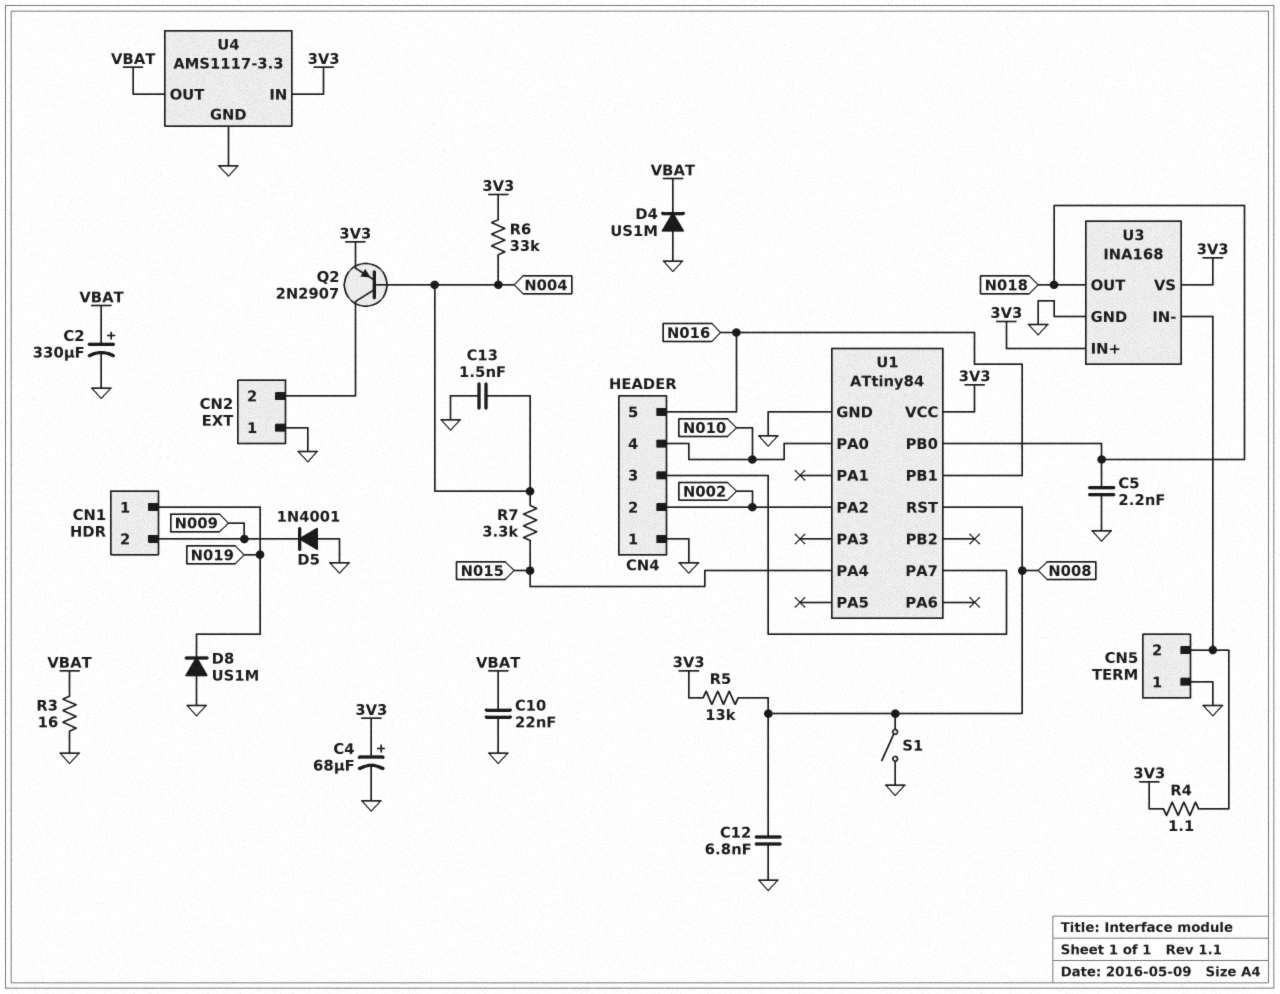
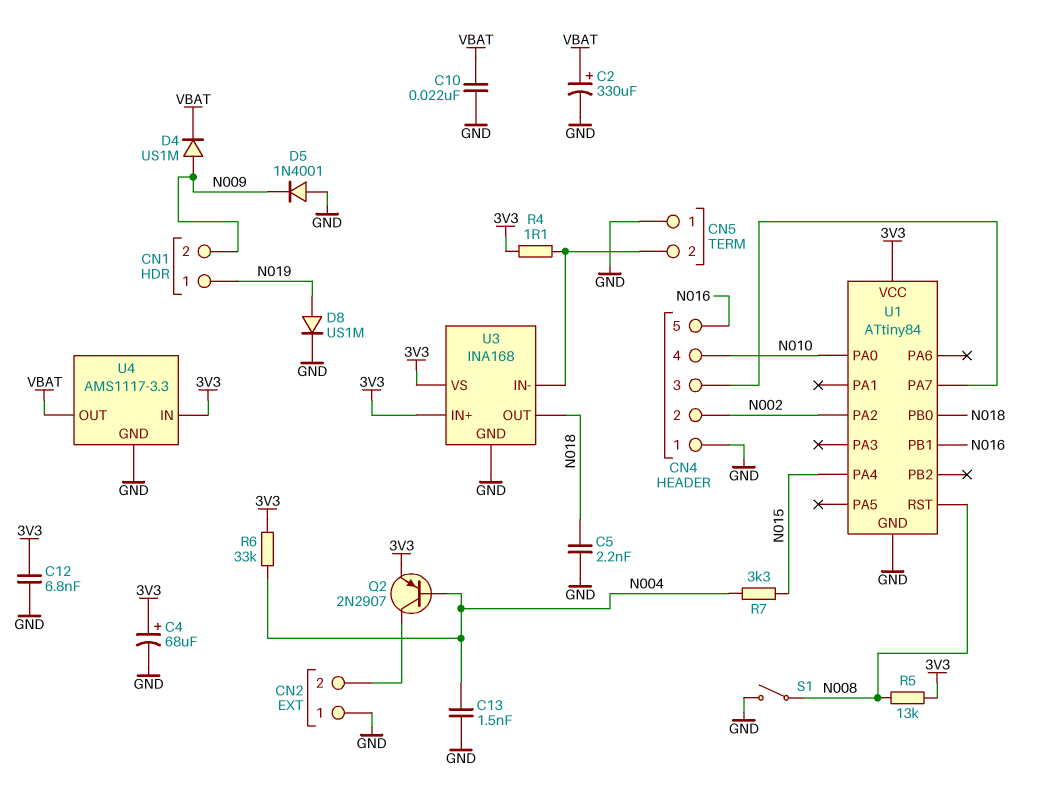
C12: 6.8nF (GND, N008) -> 6.8nF (3V3, GND)
D4: diode US1M (A GND, K VBAT) -> diode US1M (A N009, K VBAT)
D8: diode US1M (A GND, K N019) -> diode US1M (A N019, K GND)
R3: 16 (GND, VBAT) -> none

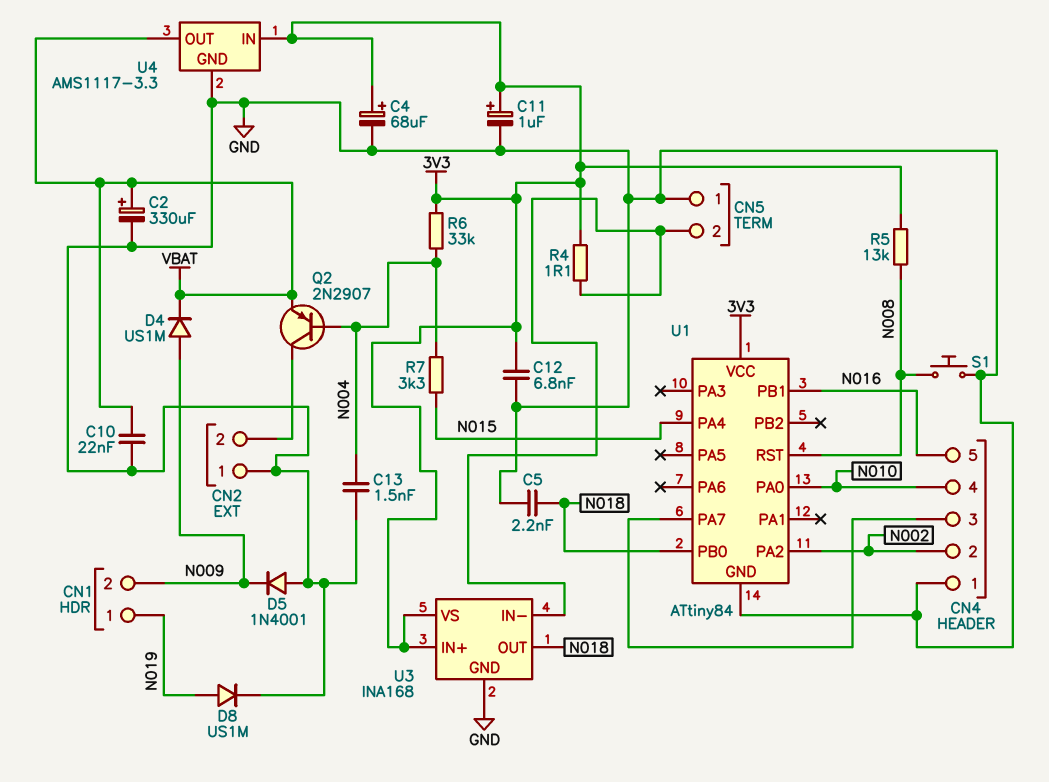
C11: none -> 1uF (plus 3V3, minus GND)
Q2: PNP 2N2907 (B N004, C CN2/2, E 3V3) -> PNP 2N2907 (B N004, C CN2/2, E VBAT)
S1: switch (GND, N008) -> button (GND, N008)

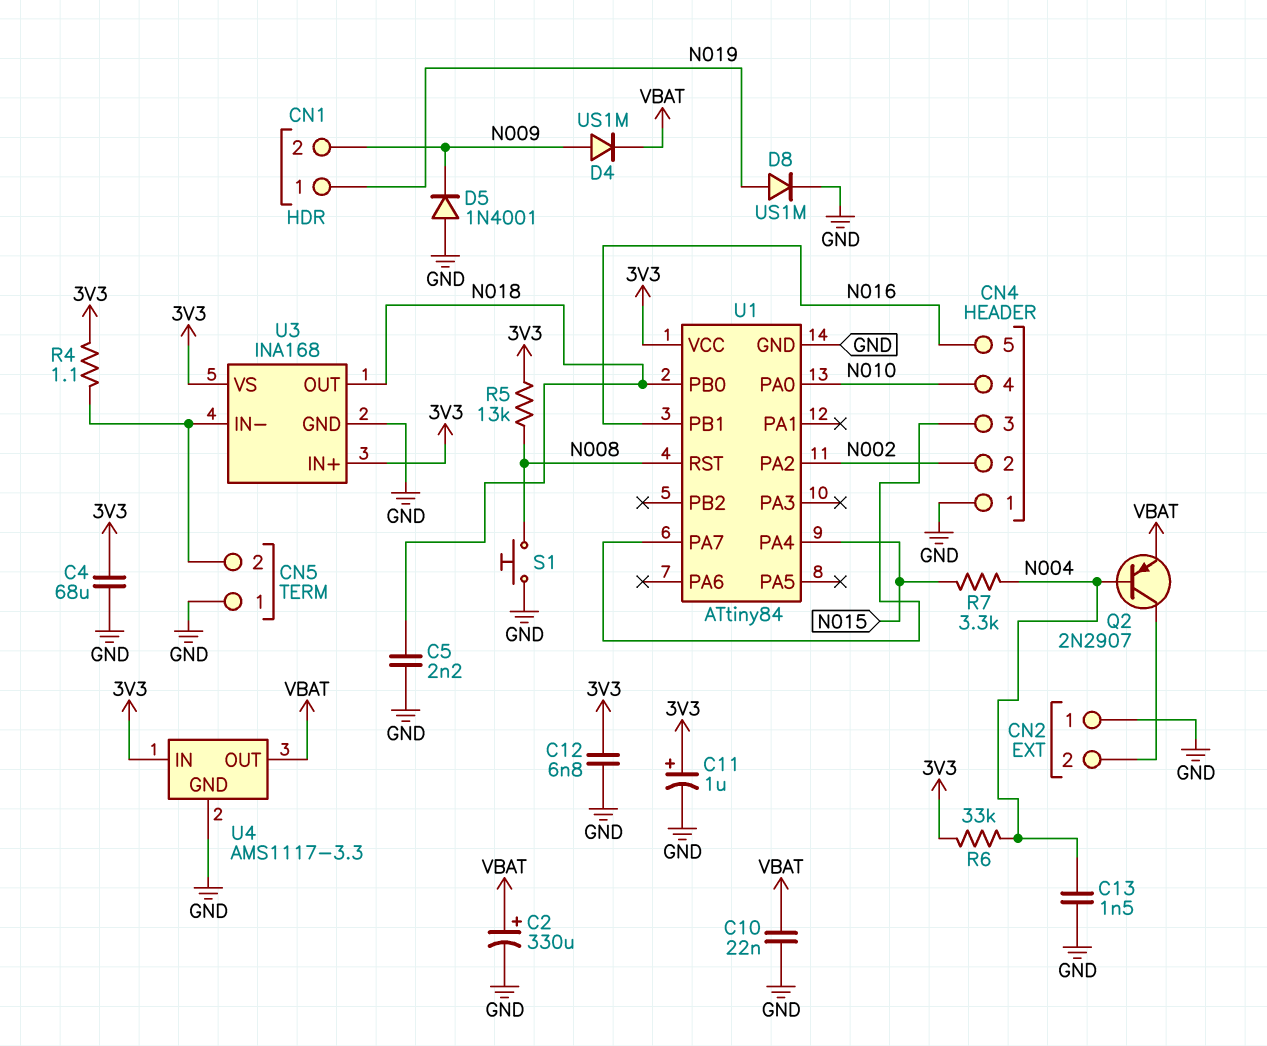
C4: 68uF (plus 3V3, minus GND) -> 68uF (3V3, GND)

